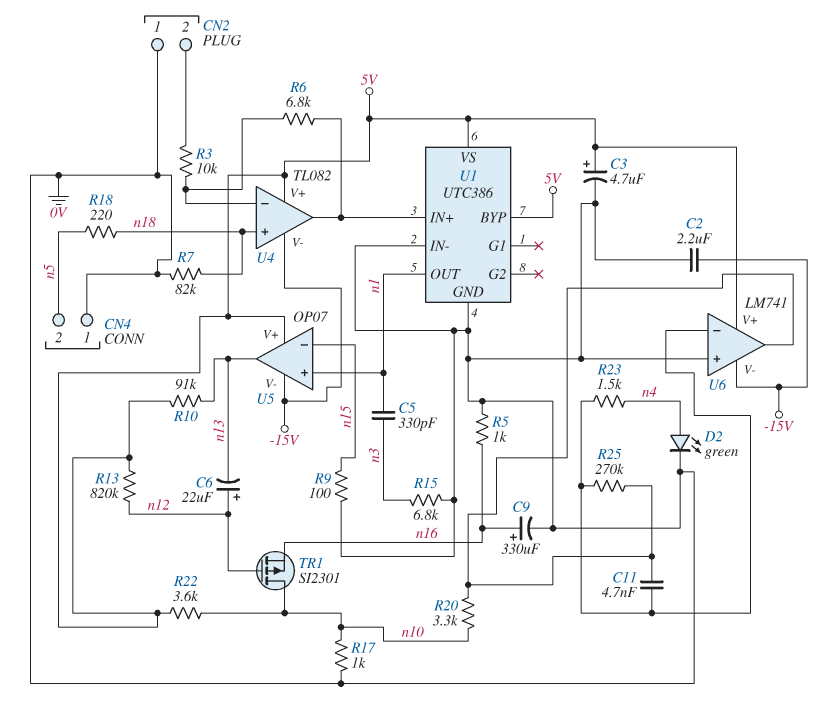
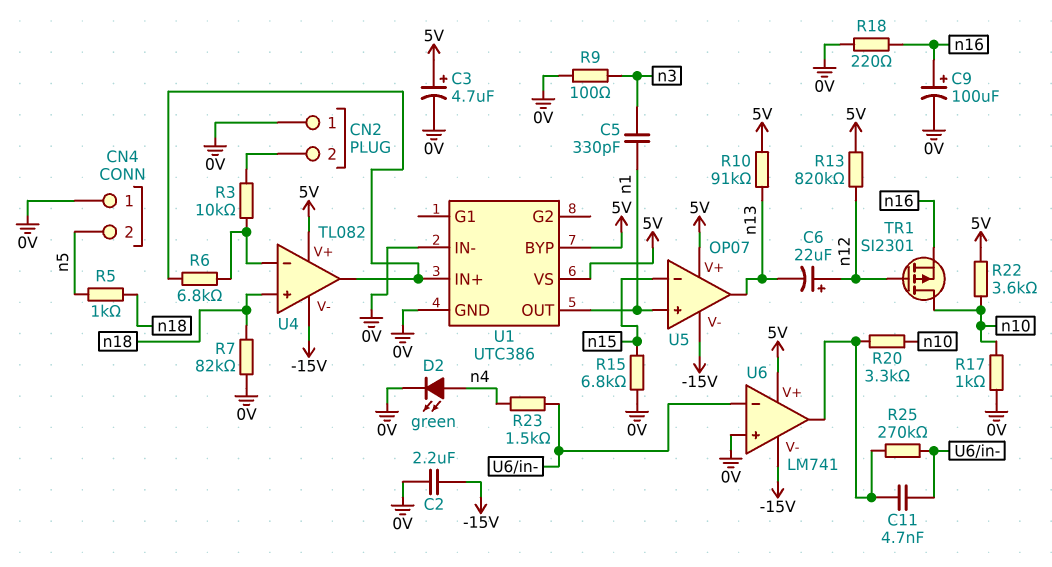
C9: 330uF (plus n16, minus 0V) -> 100uF (plus n16, minus 0V)
R5: 1k (0V, n16) -> 1k (n5, n18)
R9: 100 (0V, n15) -> 100 (0V, n3)
R15: 6.8k (0V, n3) -> 6.8k (0V, n15)
R18: 220 (n5, n18) -> 220 (0V, n16)

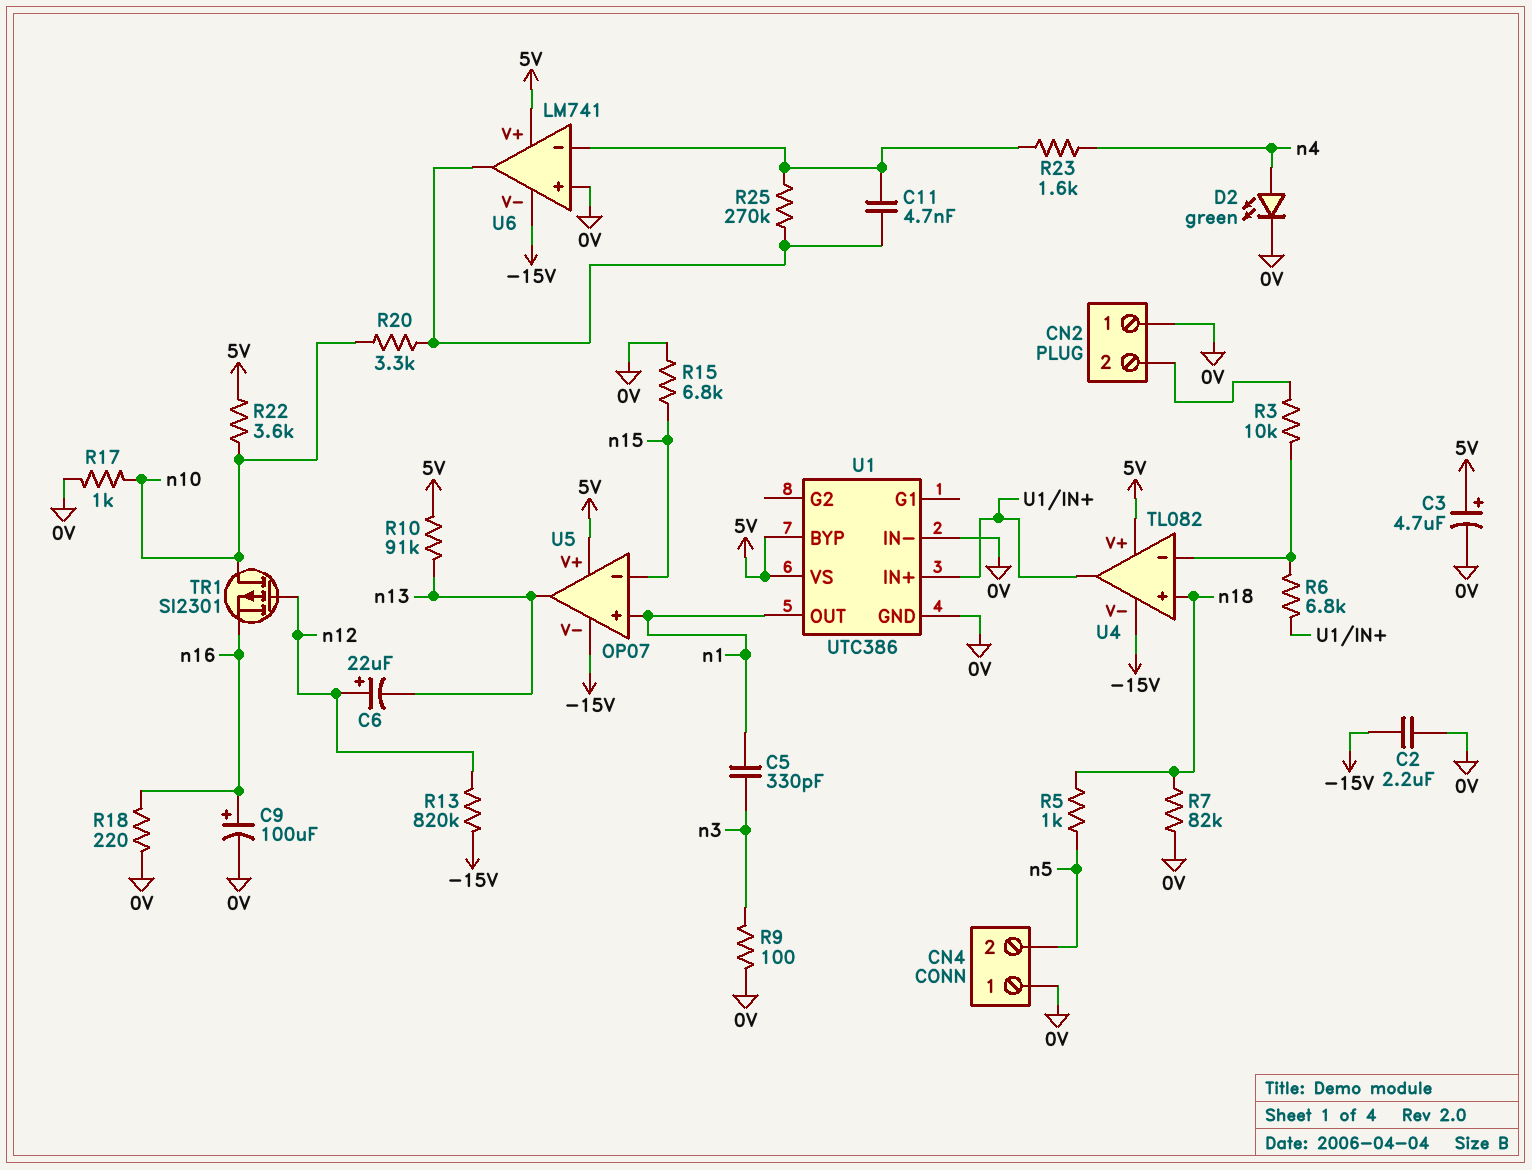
R13: 820k (5V, n12) -> 820k (-15V, n12)
R23: 1.5k (U6/in-, n4) -> 1.6k (U6/in-, n4)

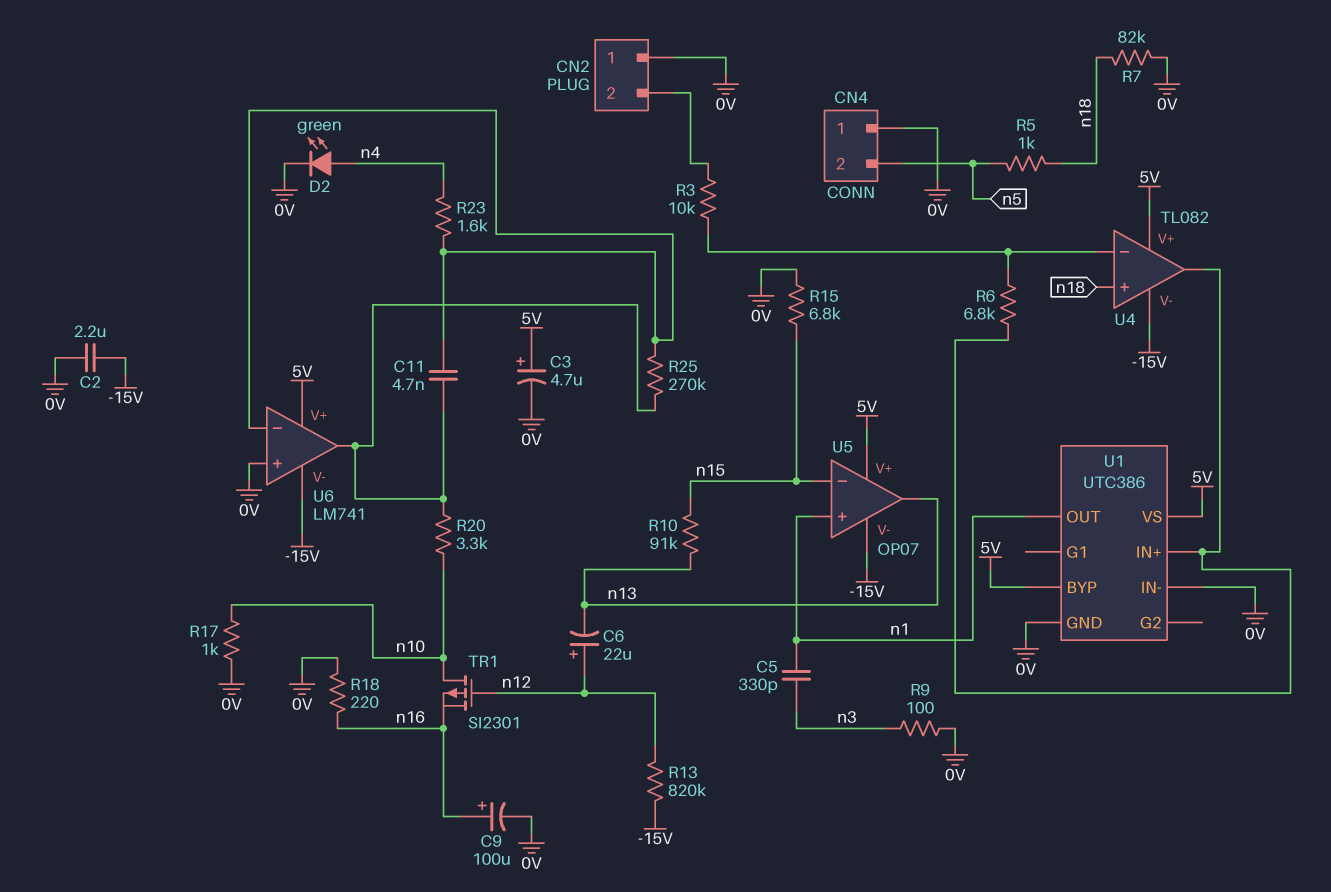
R10: 91k (5V, n13) -> 91k (n13, n15)
R22: 3.6k (5V, n10) -> none

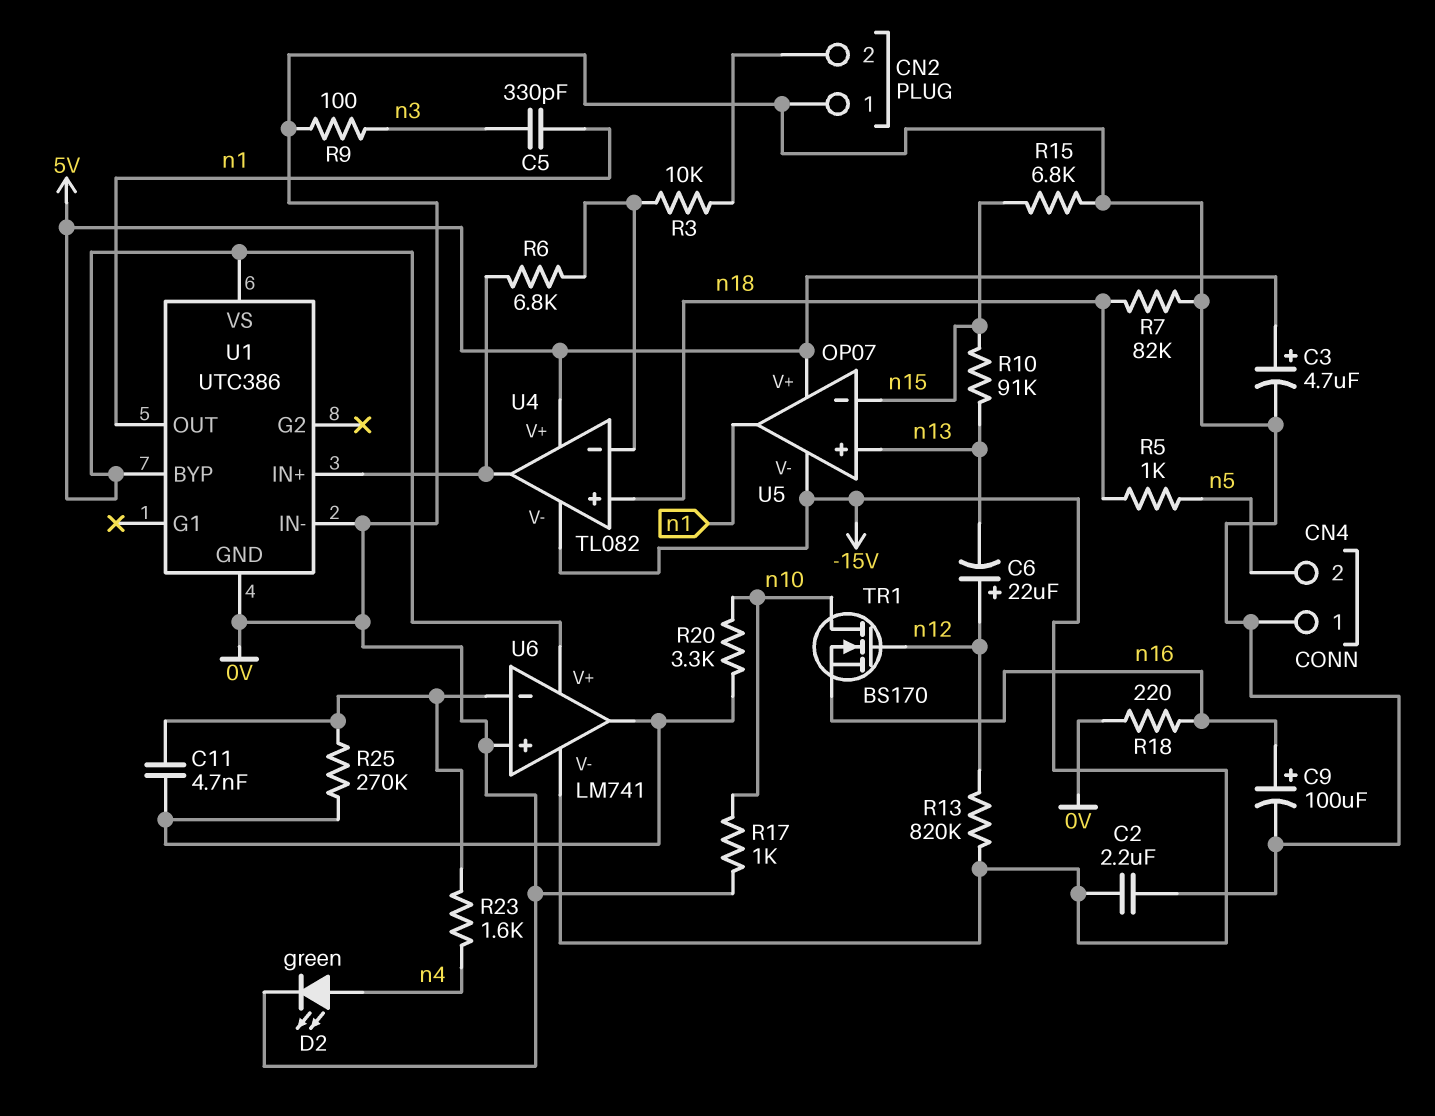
TR1: PMOS SI2301 (G n12, D n10, S n16) -> NMOS BS170 (G n12, D n10, S n16)
U5 pin in+: n1 -> n13
U5 pin out: n13 -> n1

